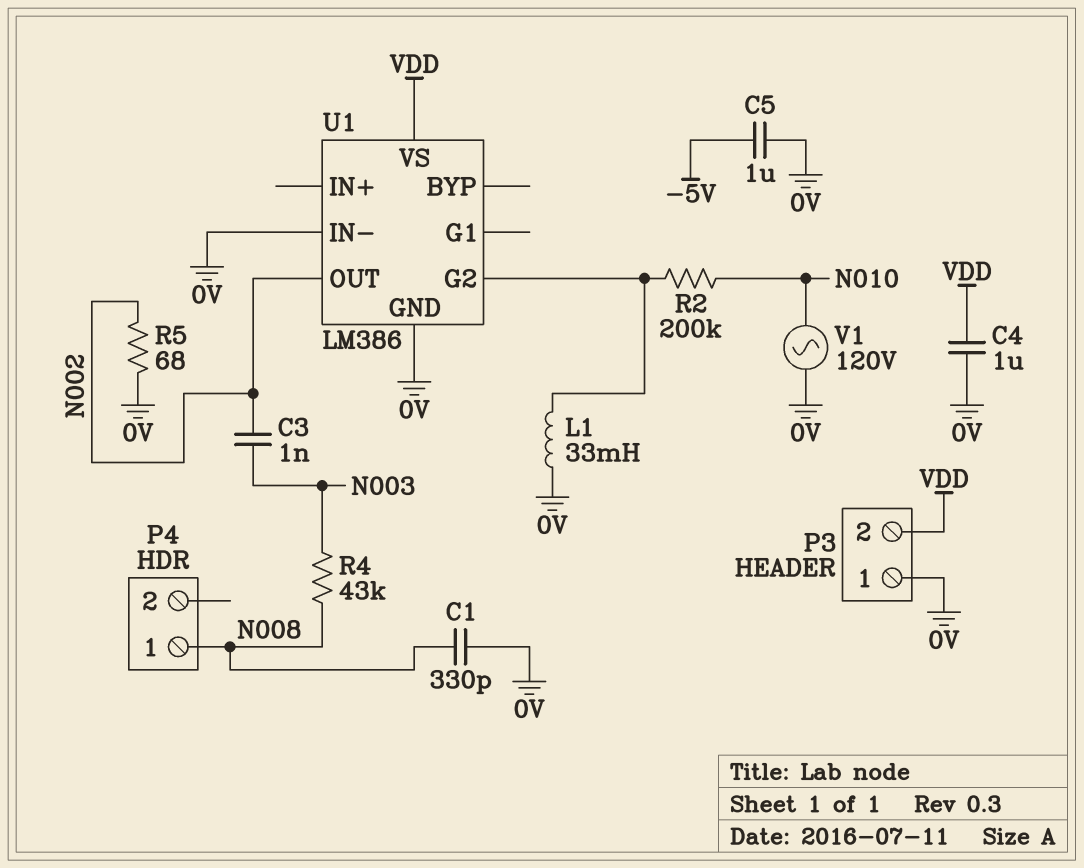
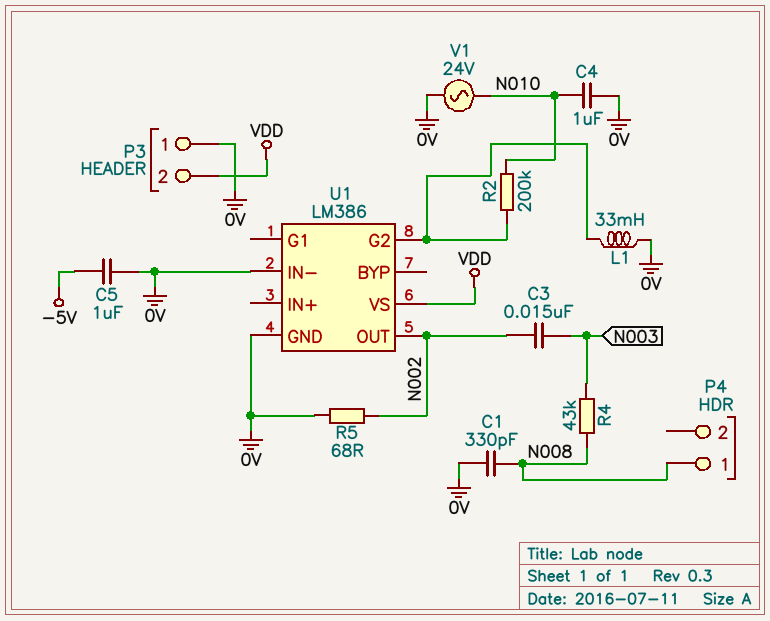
C3: 1nF (N002, N003) -> 15nF (N002, N003)
C4: 1uF (0V, VDD) -> 1uF (0V, N010)
V1: AC 120V (0V, N010) -> AC 24V (0V, N010)

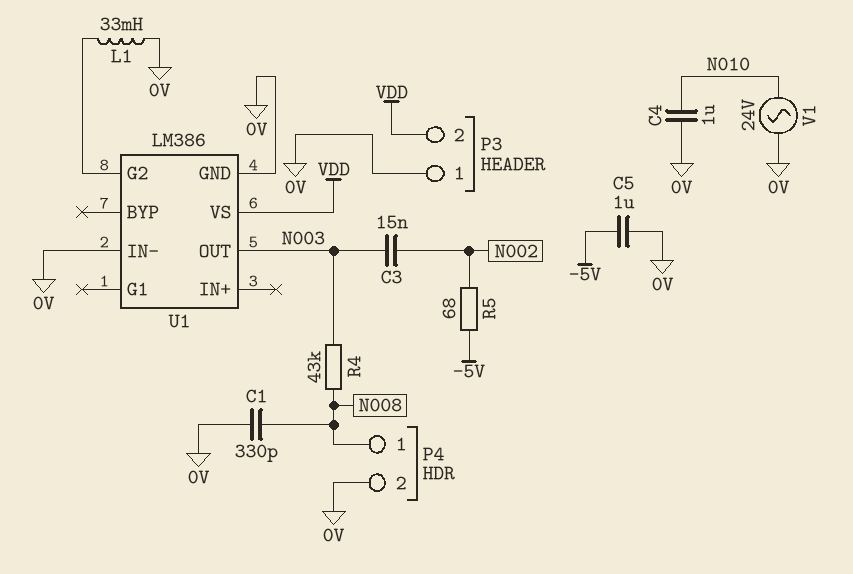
P4 pin 2: none -> 0V
R2: 200k (N010, U1/G2) -> none
R5: 68 (0V, N002) -> 68 (-5V, N002)
U1 pin OUT: N002 -> N003

